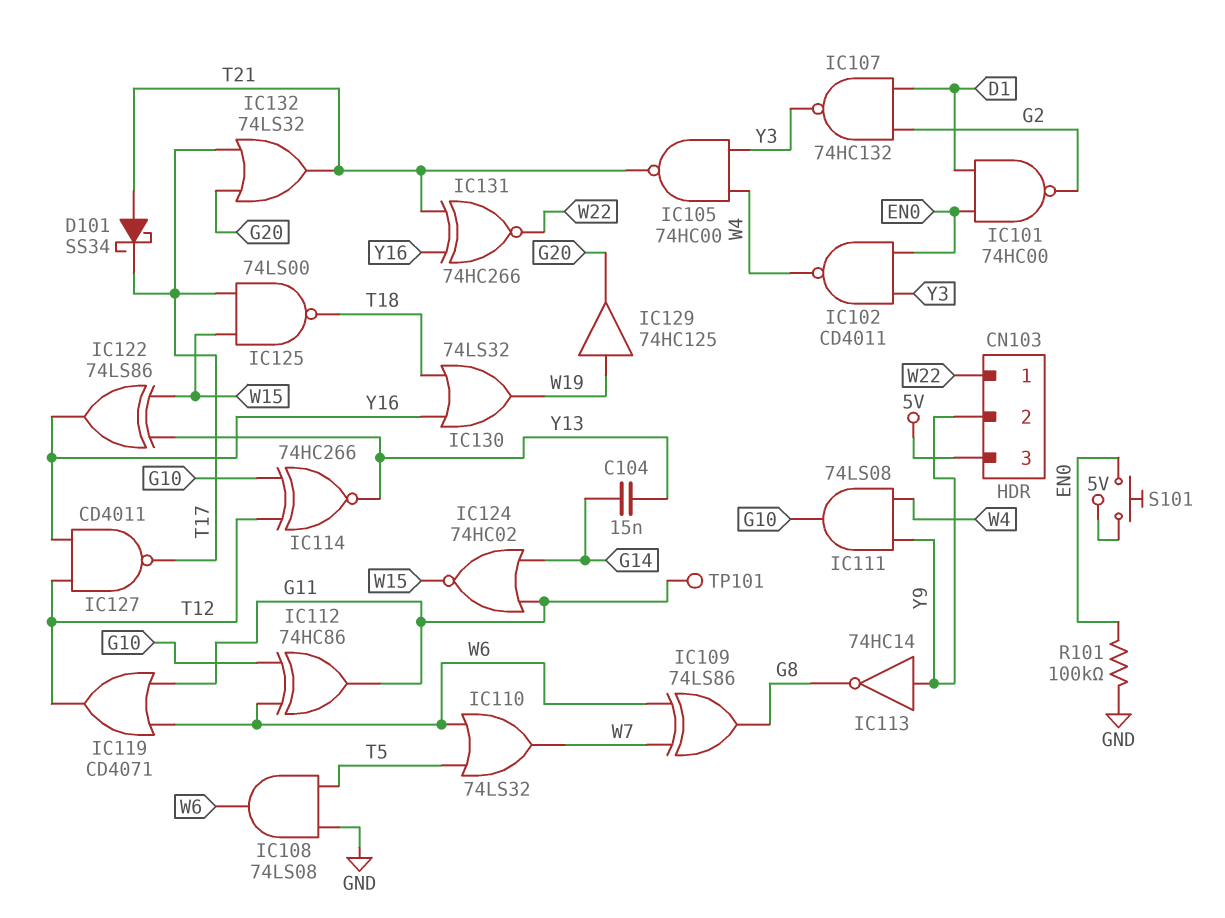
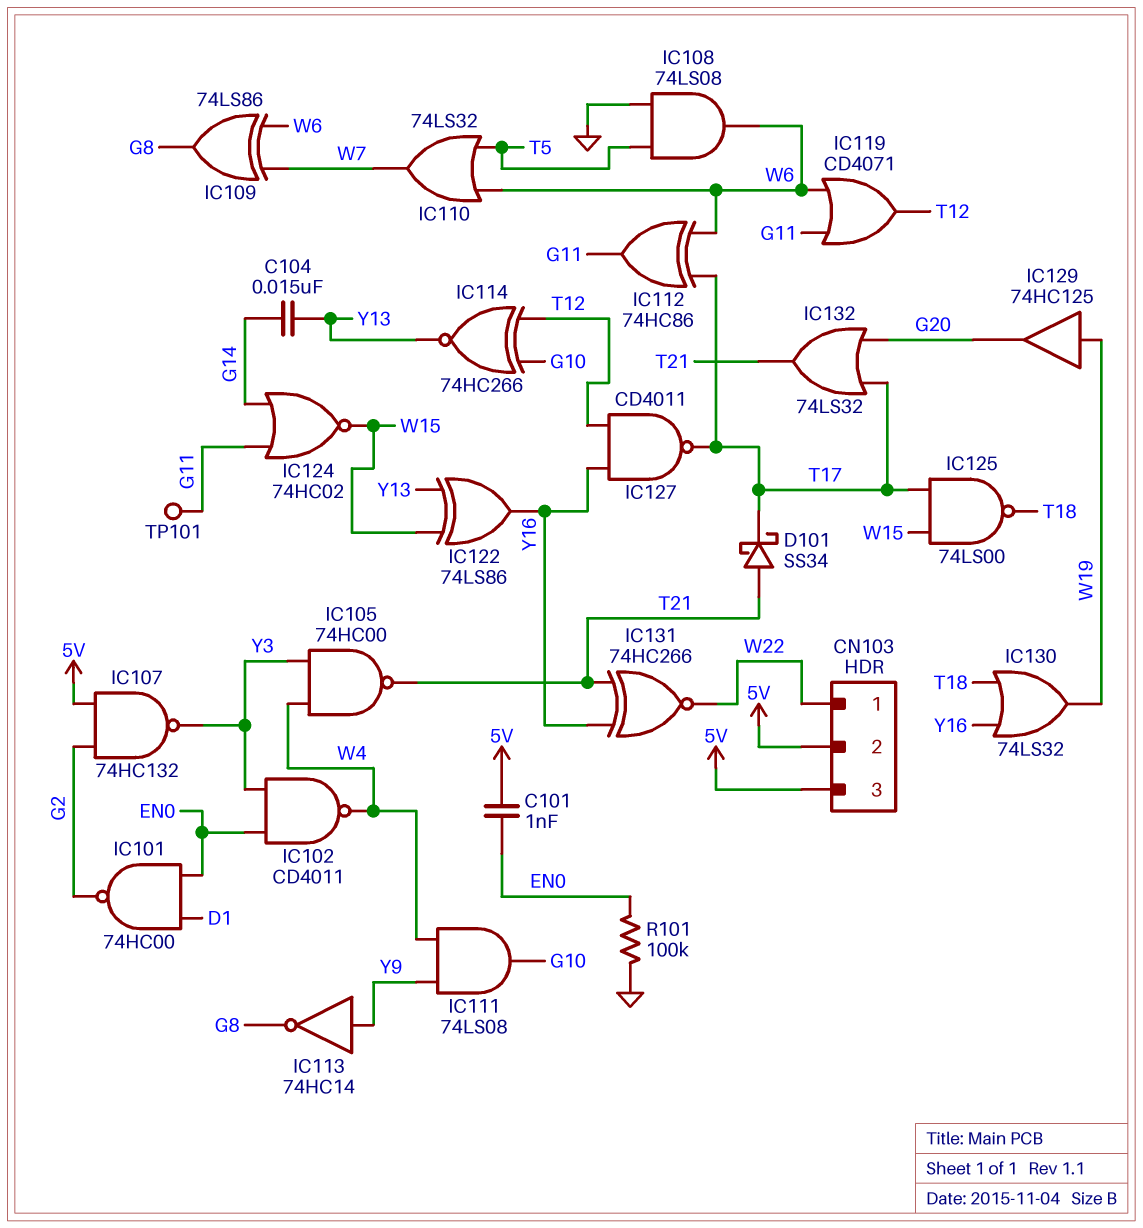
C101: none -> 1nF (5V, EN0)
CN103 pin 2: Y9 -> 5V
IC107: NAND 74HC132 (in D1, in G2, out Y3) -> NAND 74HC132 (in 5V, in G2, out Y3)
IC112: XOR 74HC86 (in G10, in W6, out G11) -> XOR 74HC86 (in T17, in W6, out G11)
S101: button (5V, EN0) -> none

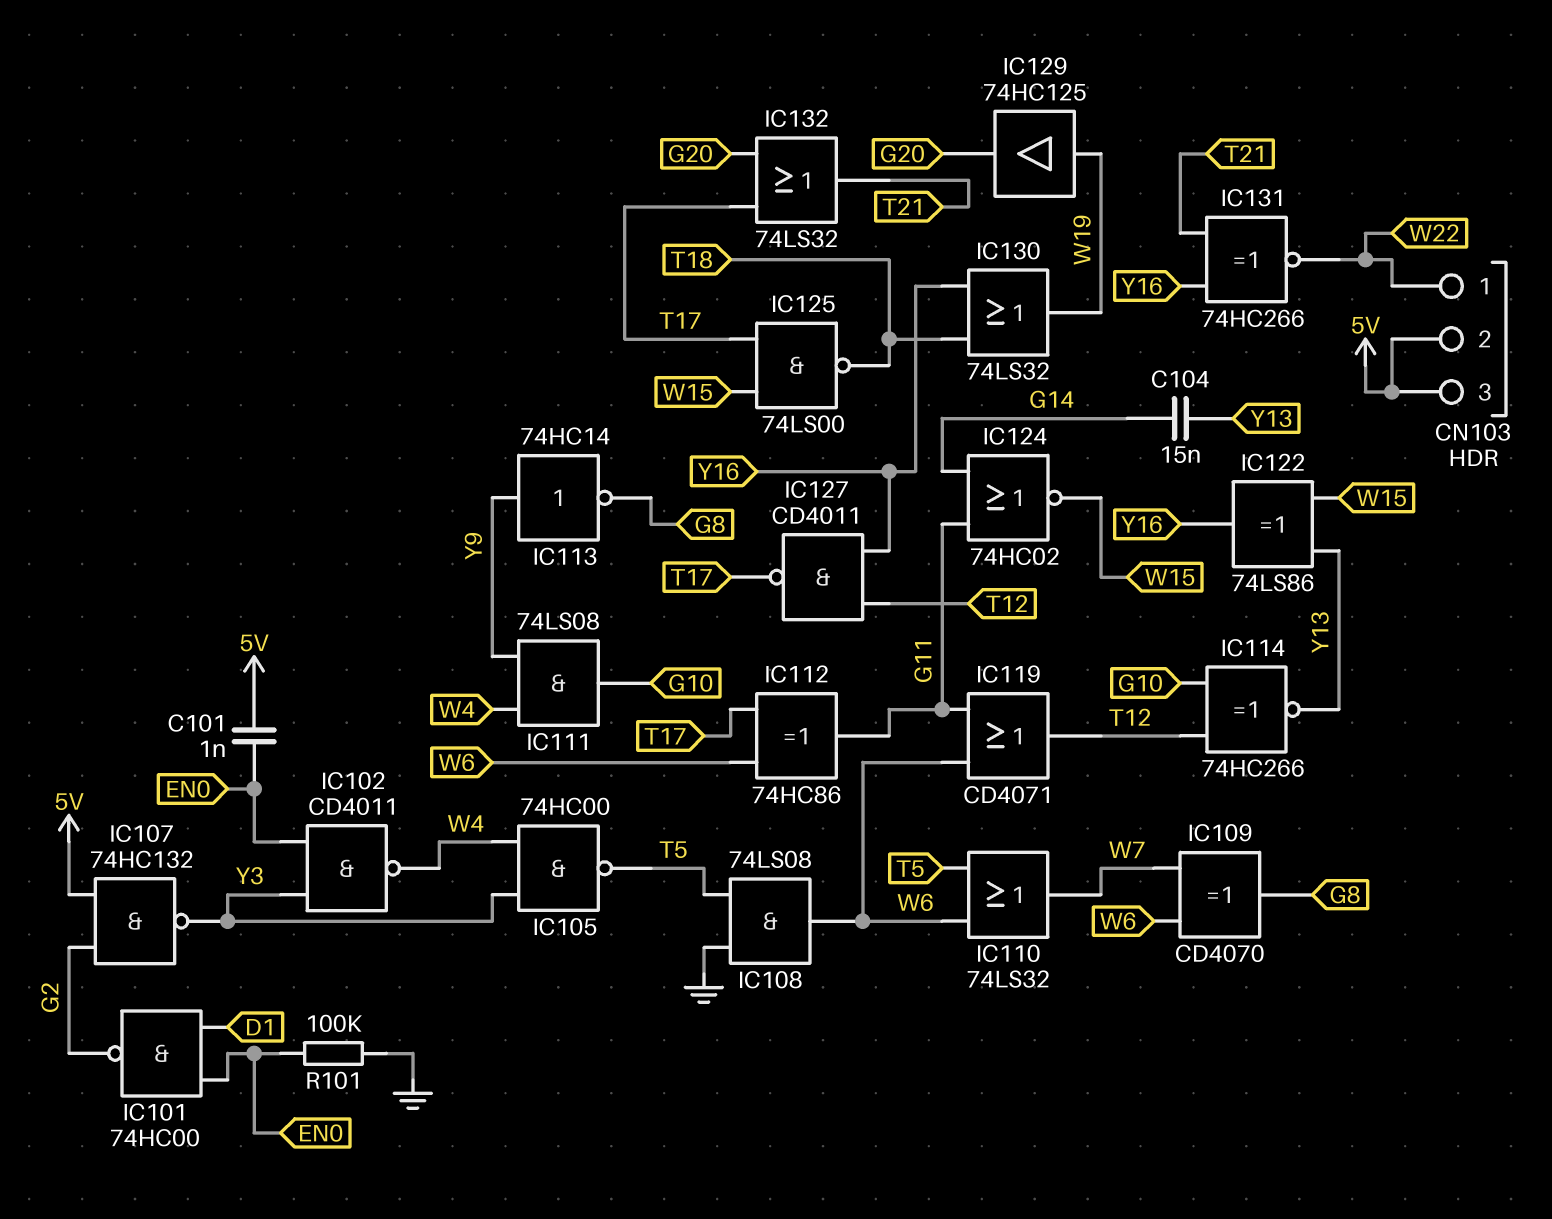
D101: schottky SS34 (A T21, K T17) -> none
IC105: NAND 74HC00 (in W4, in Y3, out T21) -> NAND 74HC00 (in W4, in Y3, out T5)
IC109: XOR 74LS86 (in W6, in W7, out G8) -> XOR CD4070 (in W6, in W7, out G8)
TP101: test point (G11) -> none

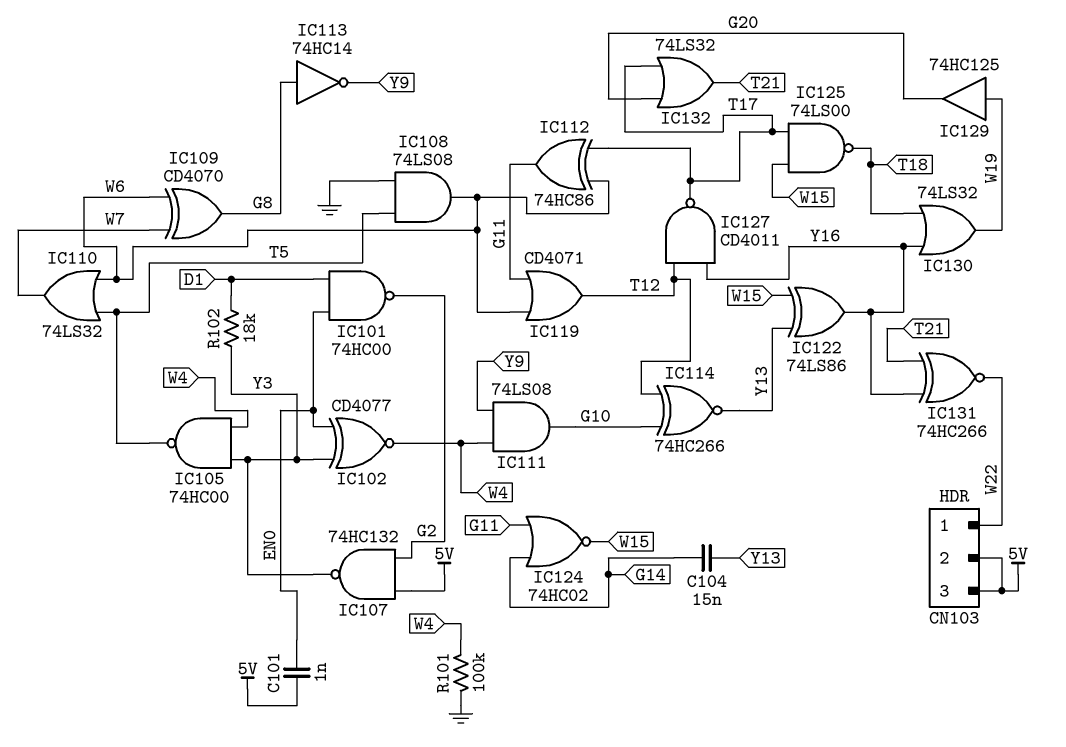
IC102: NAND CD4011 (in EN0, in Y3, out W4) -> XNOR CD4077 (in EN0, in Y3, out W4)
IC113: NOT 74HC14 (in Y9, out G8) -> NOT 74HC14 (in G8, out Y9)
R101: 100k (EN0, GND) -> 100k (GND, W4)
R102: none -> 18k (D1, Y3)

